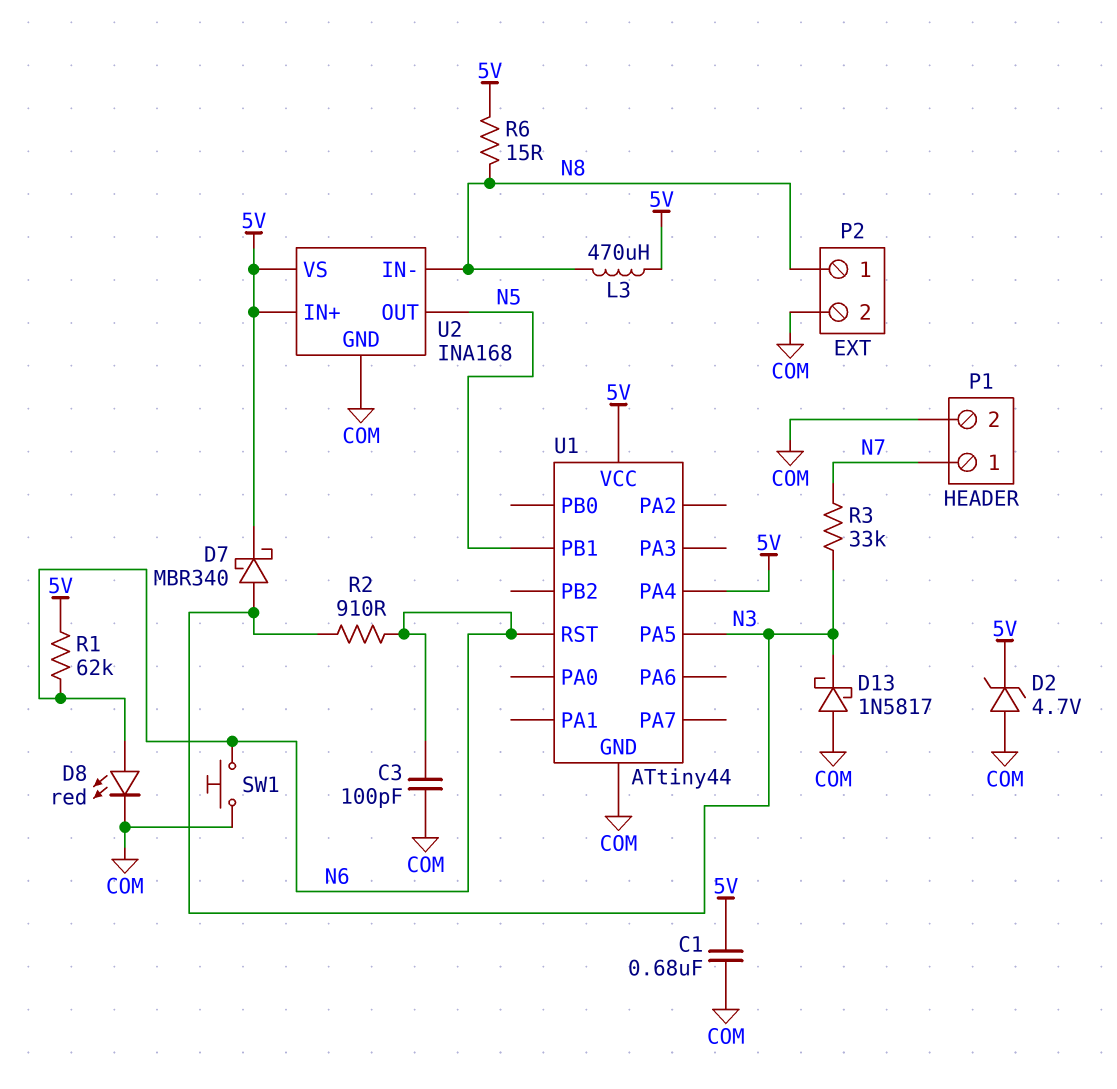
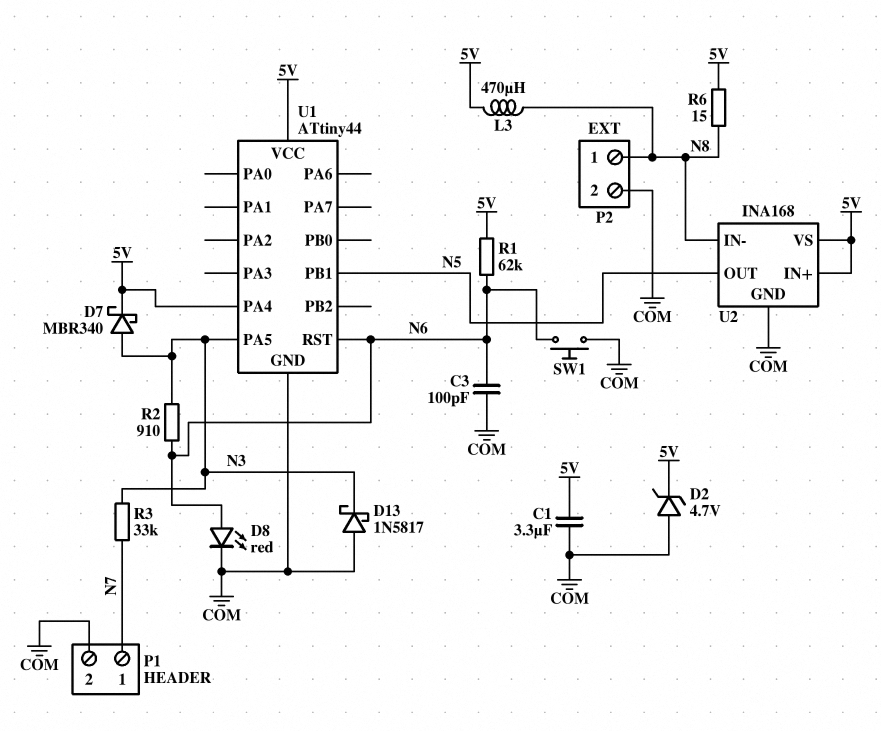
C1: 680nF (5V, COM) -> 3.3uF (5V, COM)

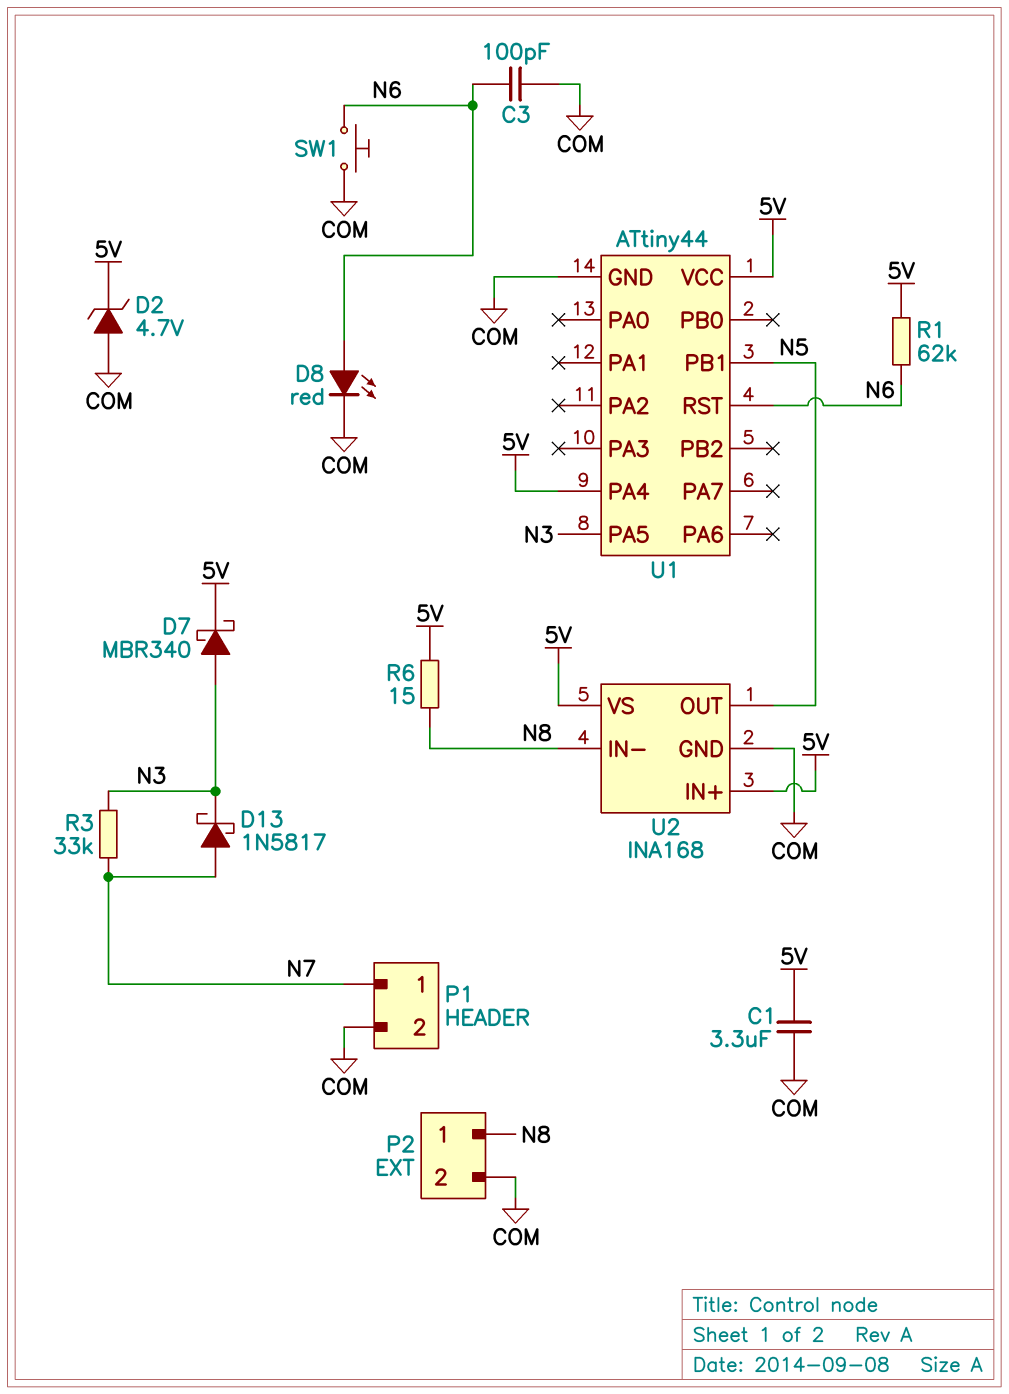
D13: schottky 1N5817 (A COM, K N3) -> schottky 1N5817 (A N7, K N3)
L3: 470uH (5V, N8) -> none
R2: 910 (N3, N6) -> none

